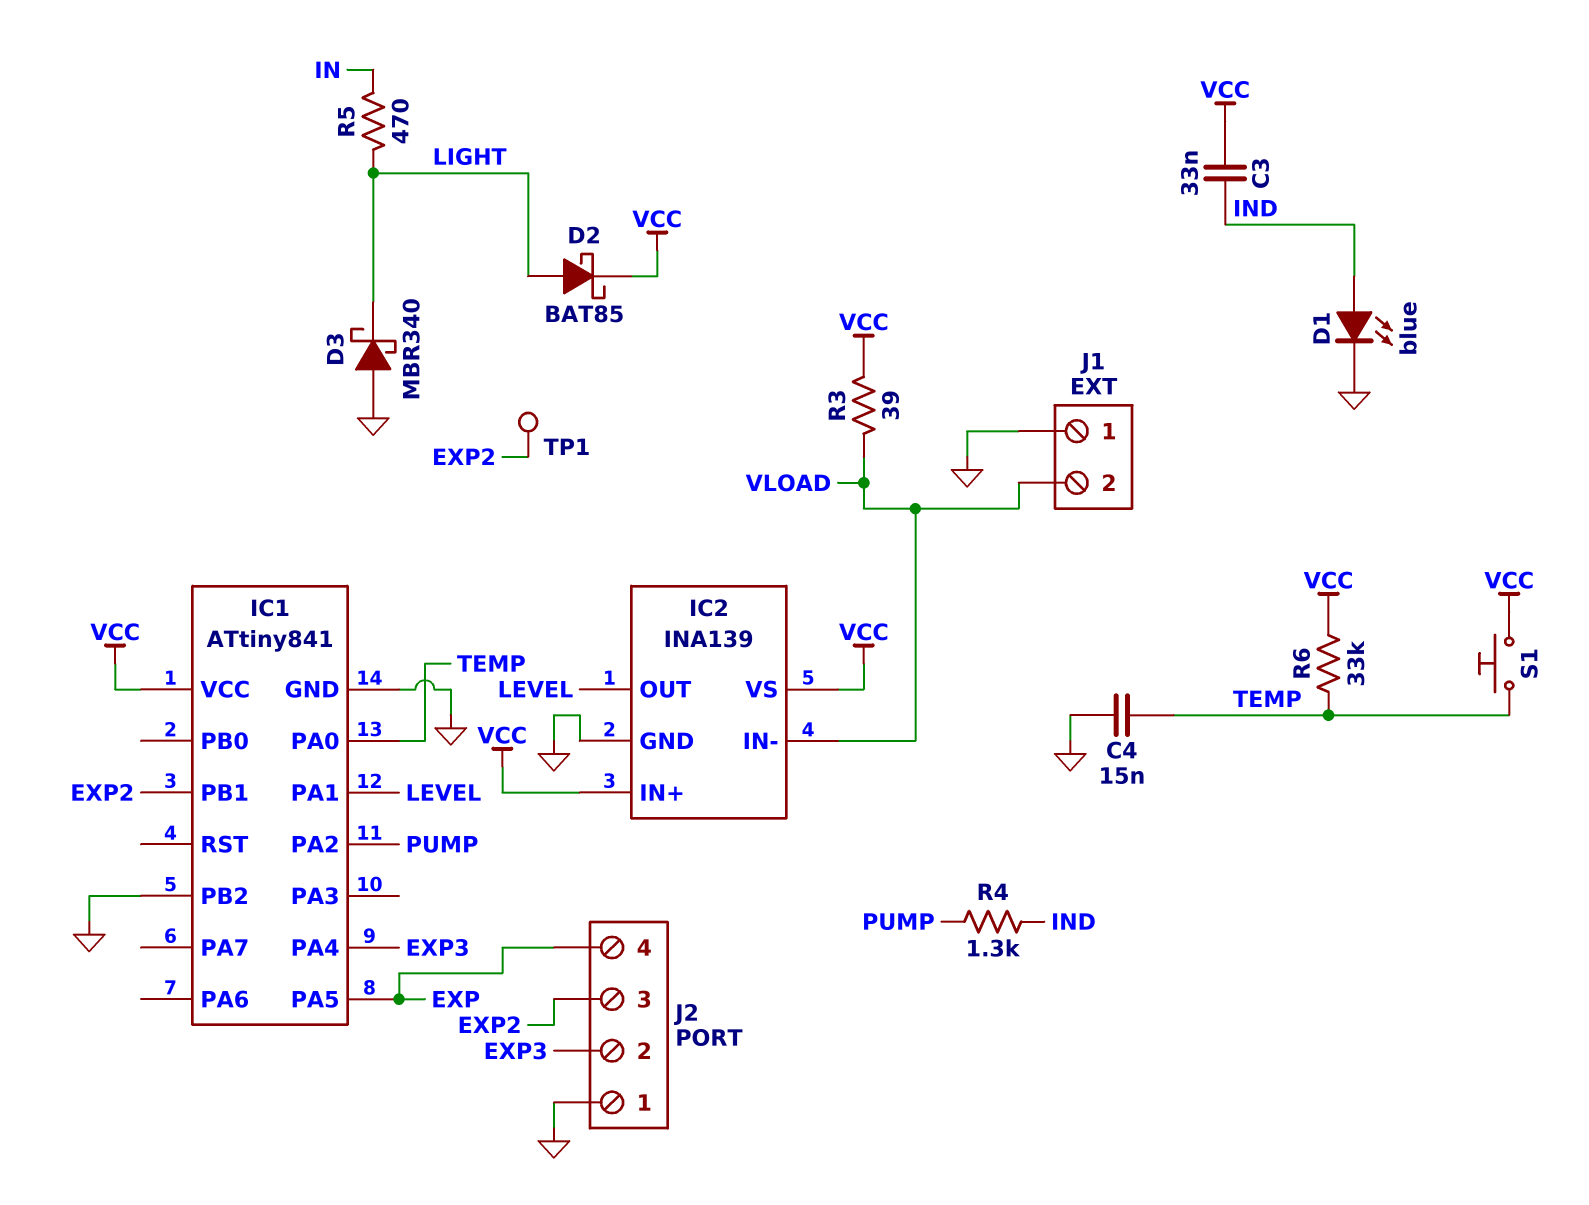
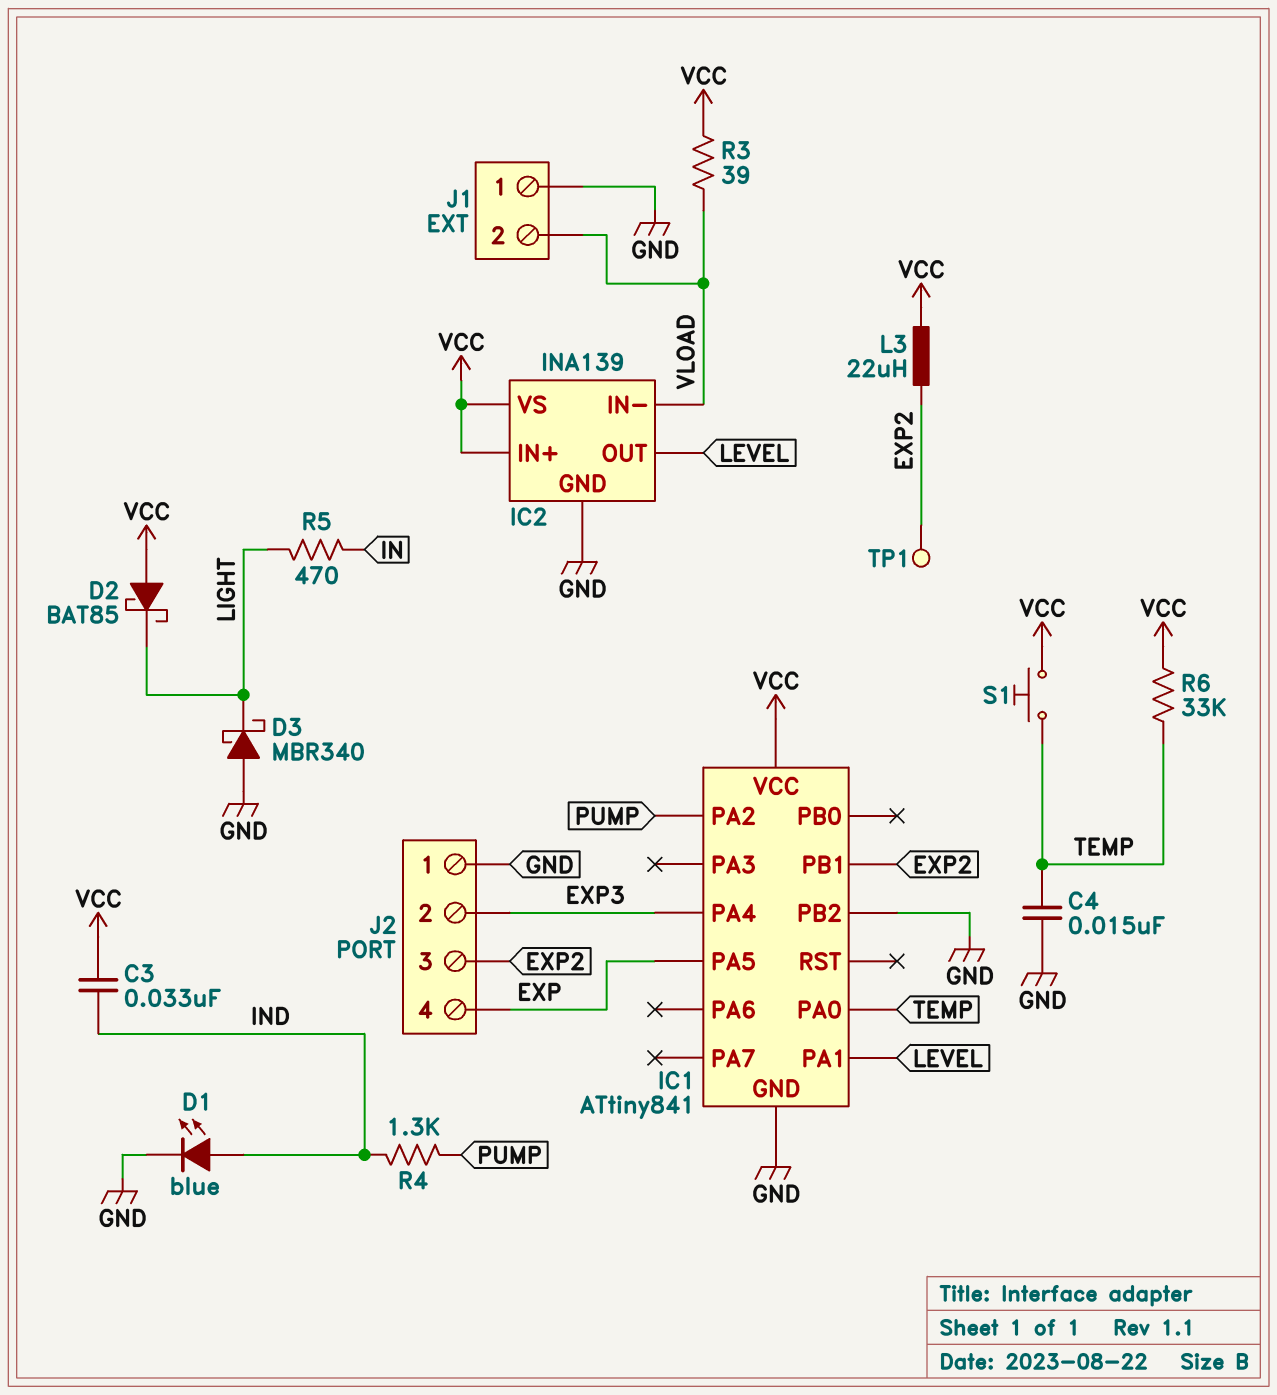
D2: schottky BAT85 (A LIGHT, K VCC) -> schottky BAT85 (A VCC, K LIGHT)
L3: none -> 22uH (EXP2, VCC)

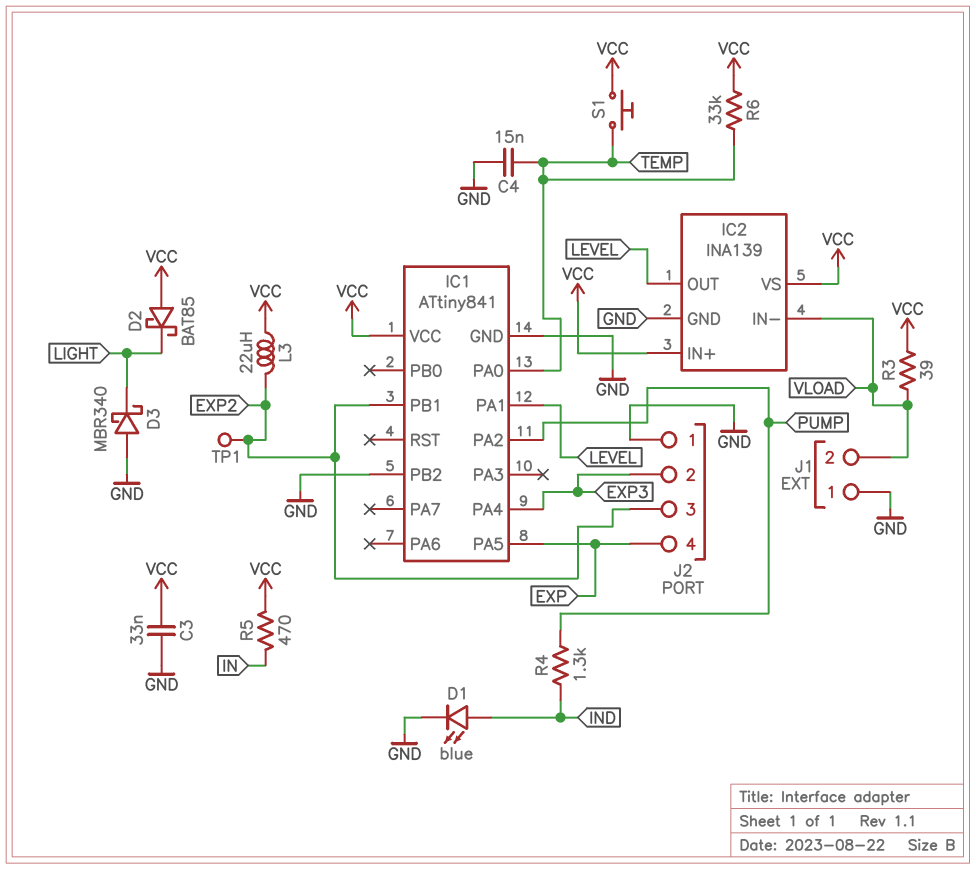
C3: 33nF (IND, VCC) -> 33nF (GND, VCC)
R5: 470 (IN, LIGHT) -> 470 (IN, VCC)

